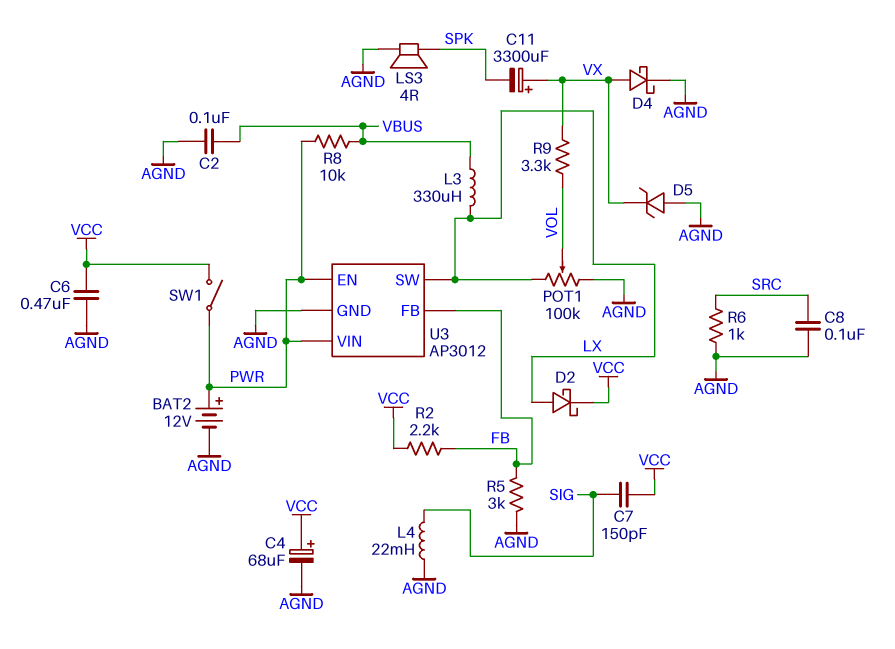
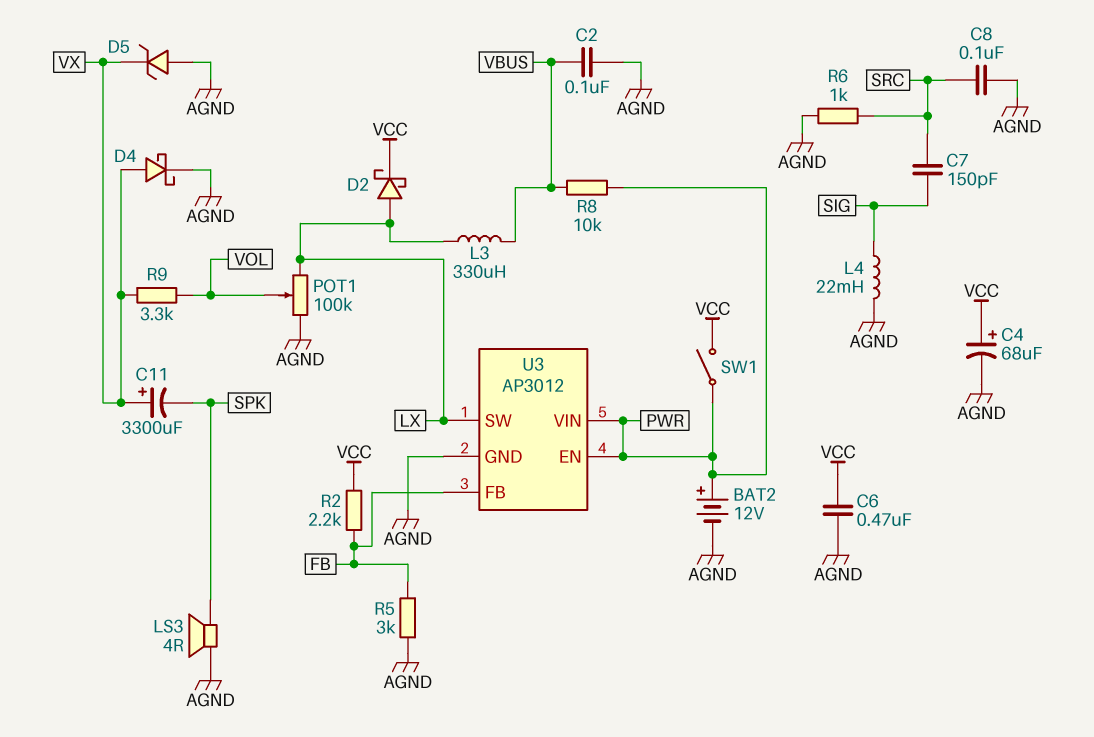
C7: 150pF (SIG, VCC) -> 150pF (SIG, SRC)

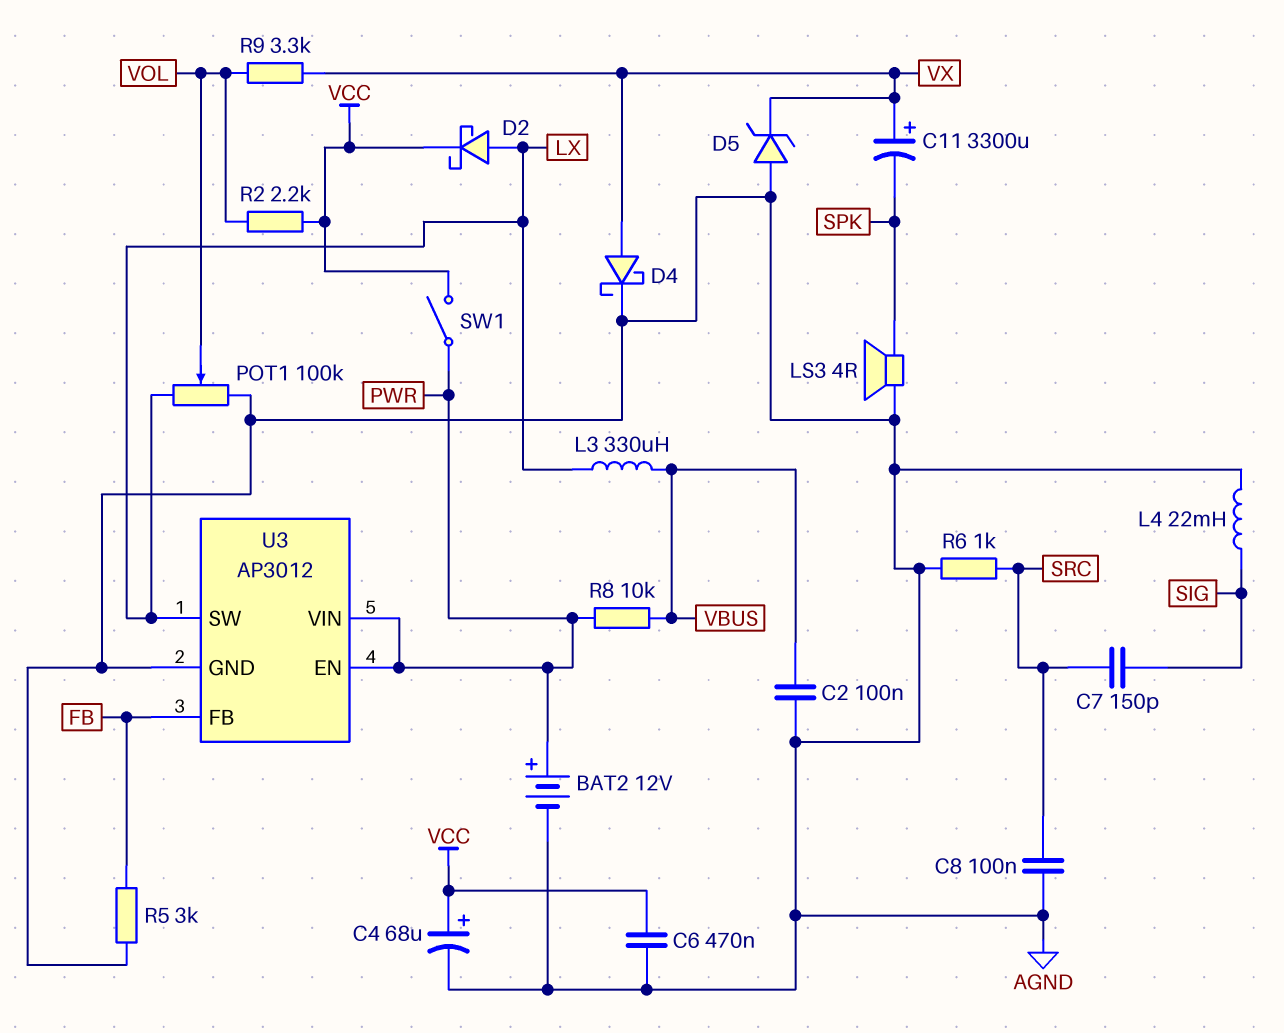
R2: 2.2k (FB, VCC) -> 2.2k (VCC, VOL)

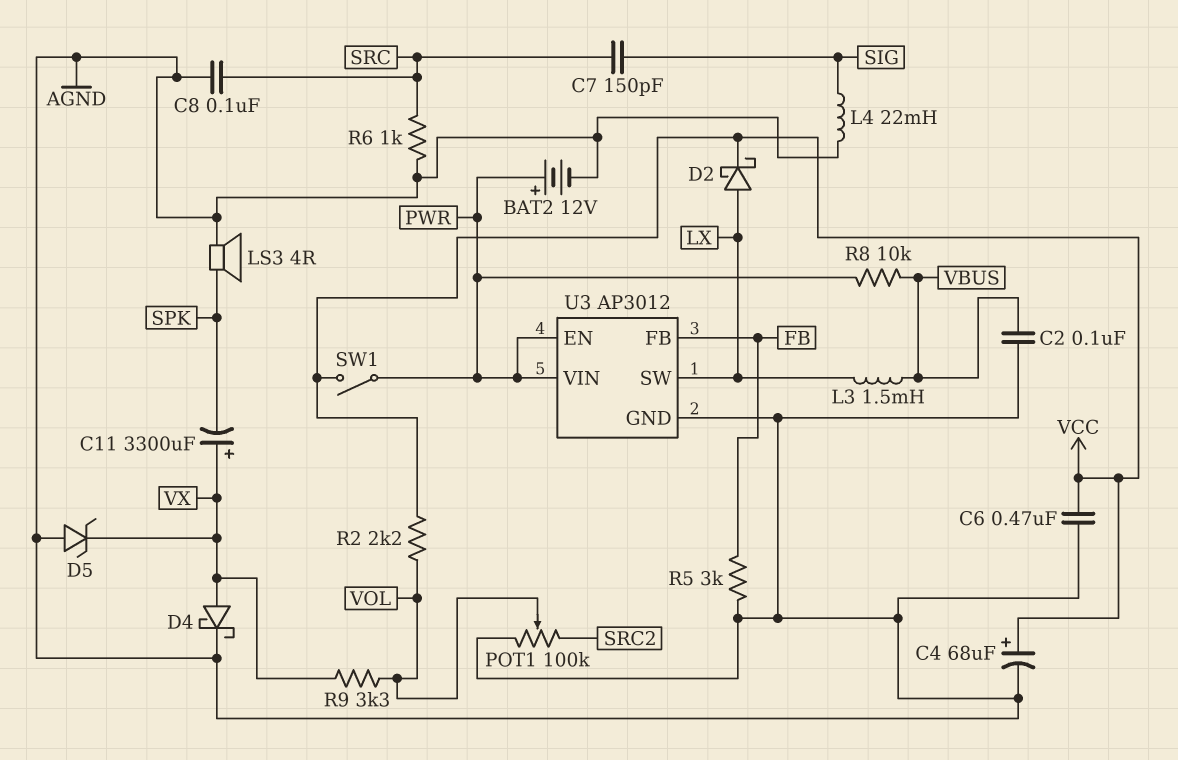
L3: 330uH (LX, VBUS) -> 1.5mH (LX, VBUS)
POT1: 100k (AGND, LX, wiper VOL) -> 100k (AGND, SRC2, wiper VOL)

